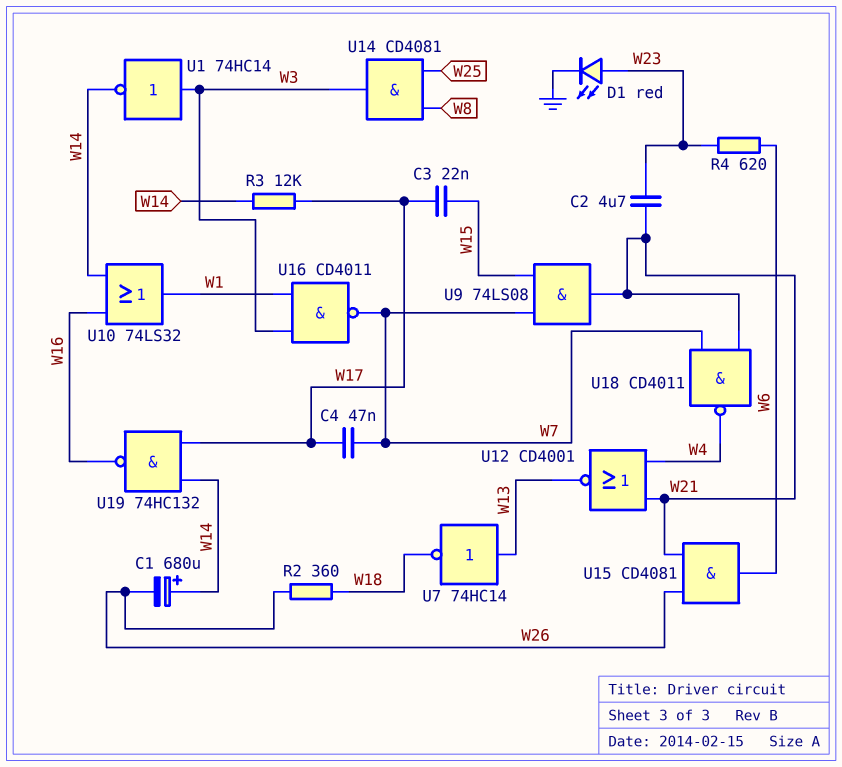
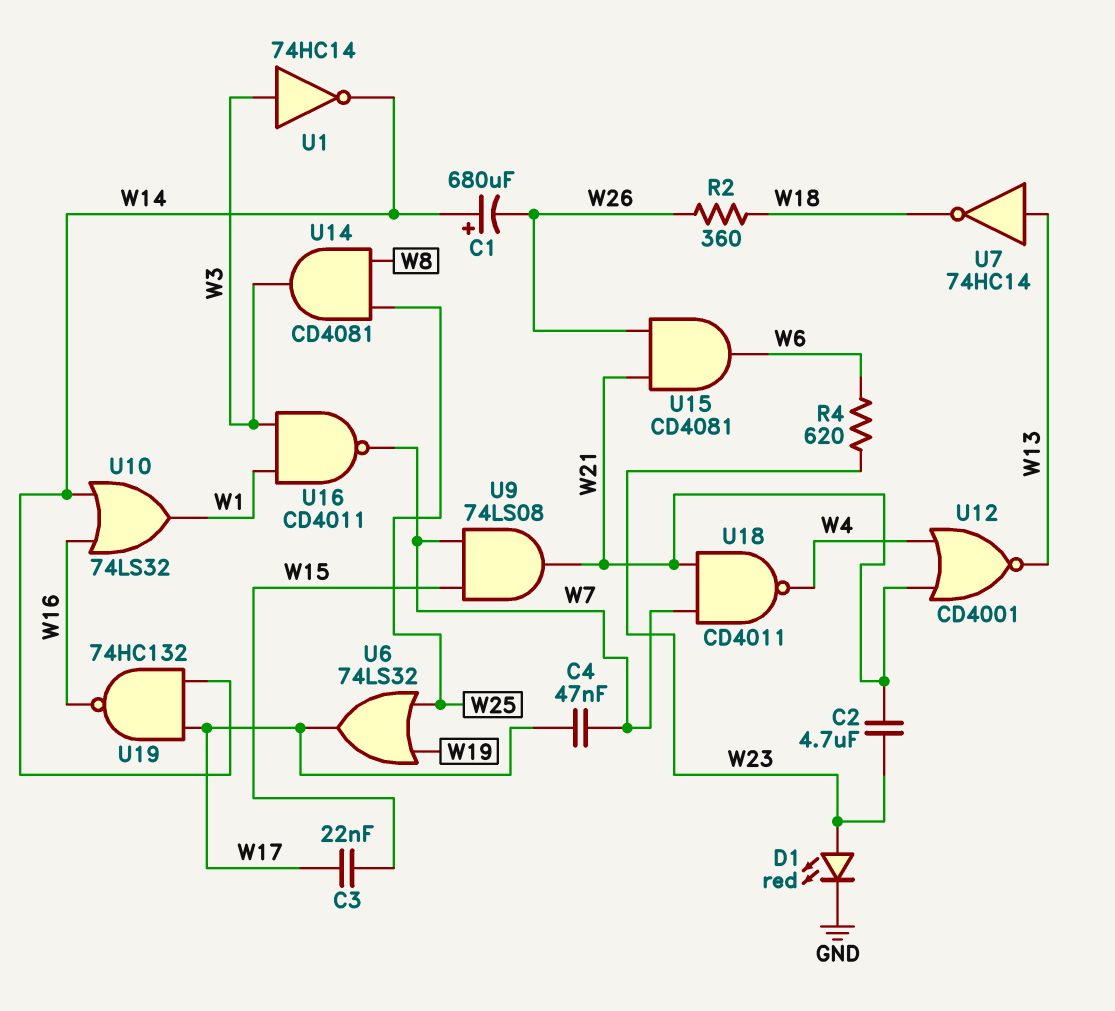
R3: 12k (W14, W17) -> none
U6: none -> OR 74LS32 (in W19, in W25, out W17)

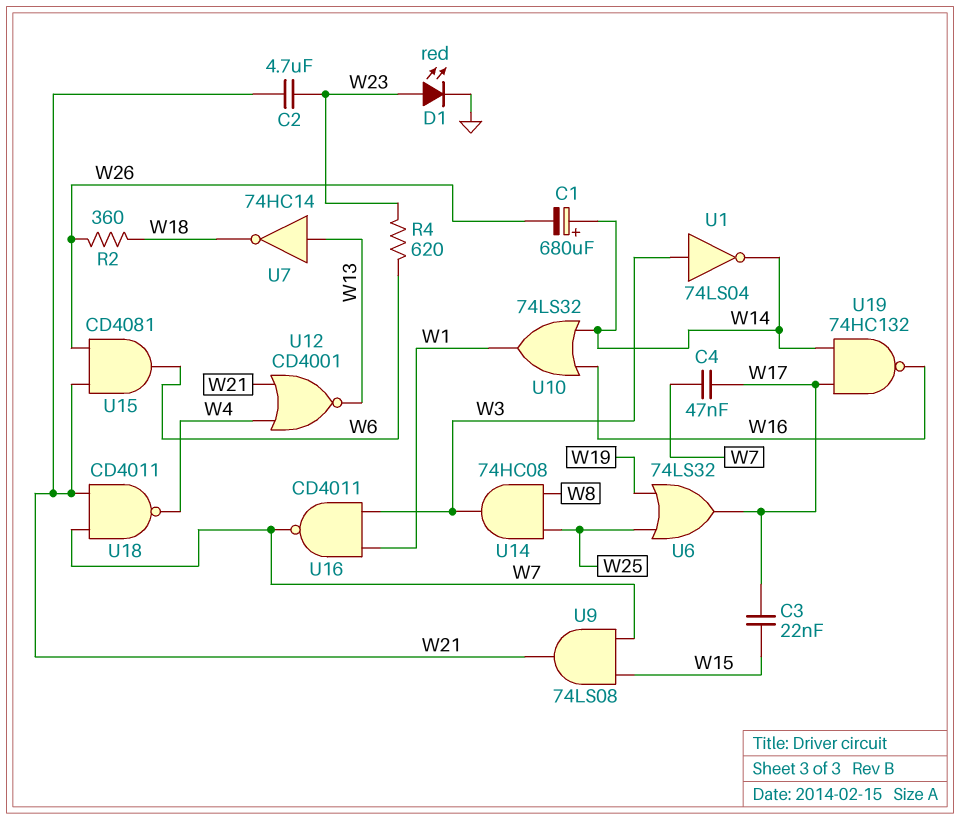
U1: NOT 74HC14 (in W3, out W14) -> NOT 74LS04 (in W3, out W14)
U14: AND CD4081 (in W8, in W25, out W3) -> AND 74HC08 (in W8, in W25, out W3)

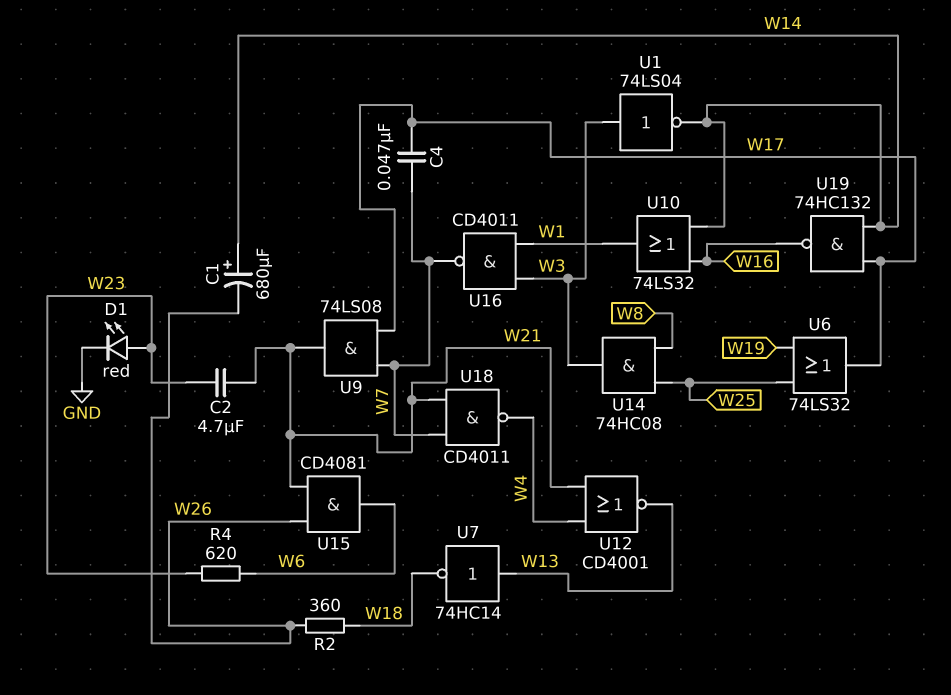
C3: 22nF (W15, W17) -> none
U9: AND 74LS08 (in W7, in W15, out W21) -> AND 74LS08 (in W7, in W17, out W21)

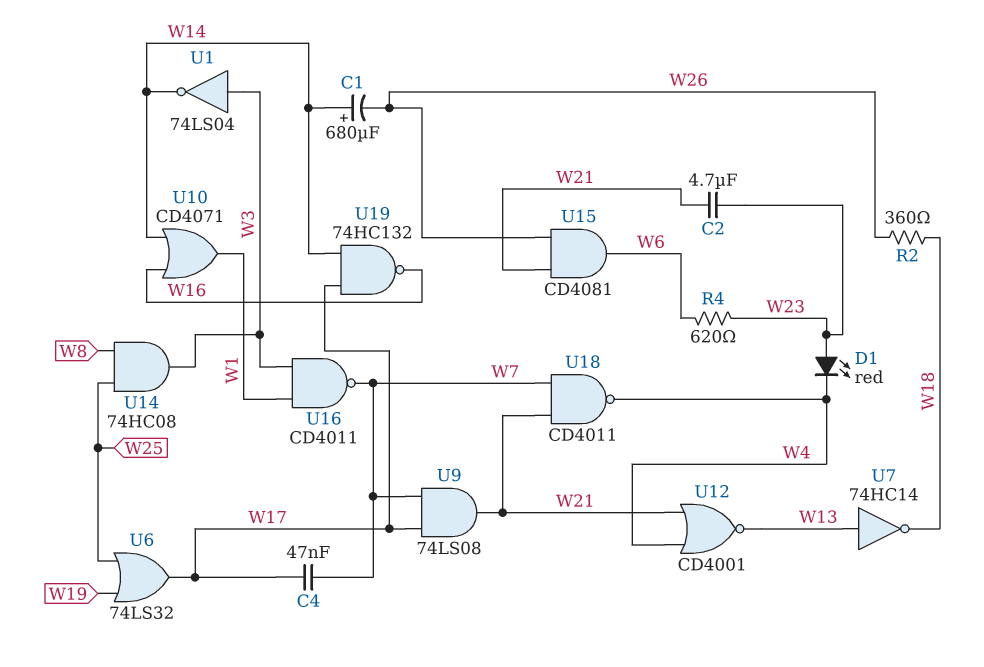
D1: LED red (A W23, K GND) -> LED red (A W23, K W4)
U10: OR 74LS32 (in W14, in W16, out W1) -> OR CD4071 (in W14, in W16, out W1)

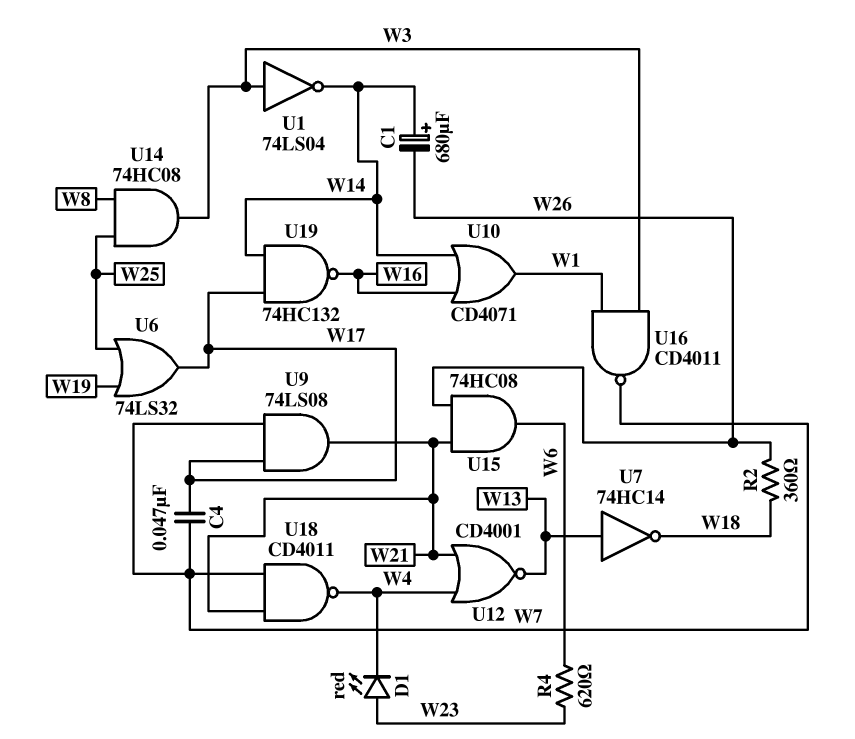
C2: 4.7uF (W21, W23) -> none
U15: AND CD4081 (in W21, in W26, out W6) -> AND 74HC08 (in W21, in W26, out W6)

